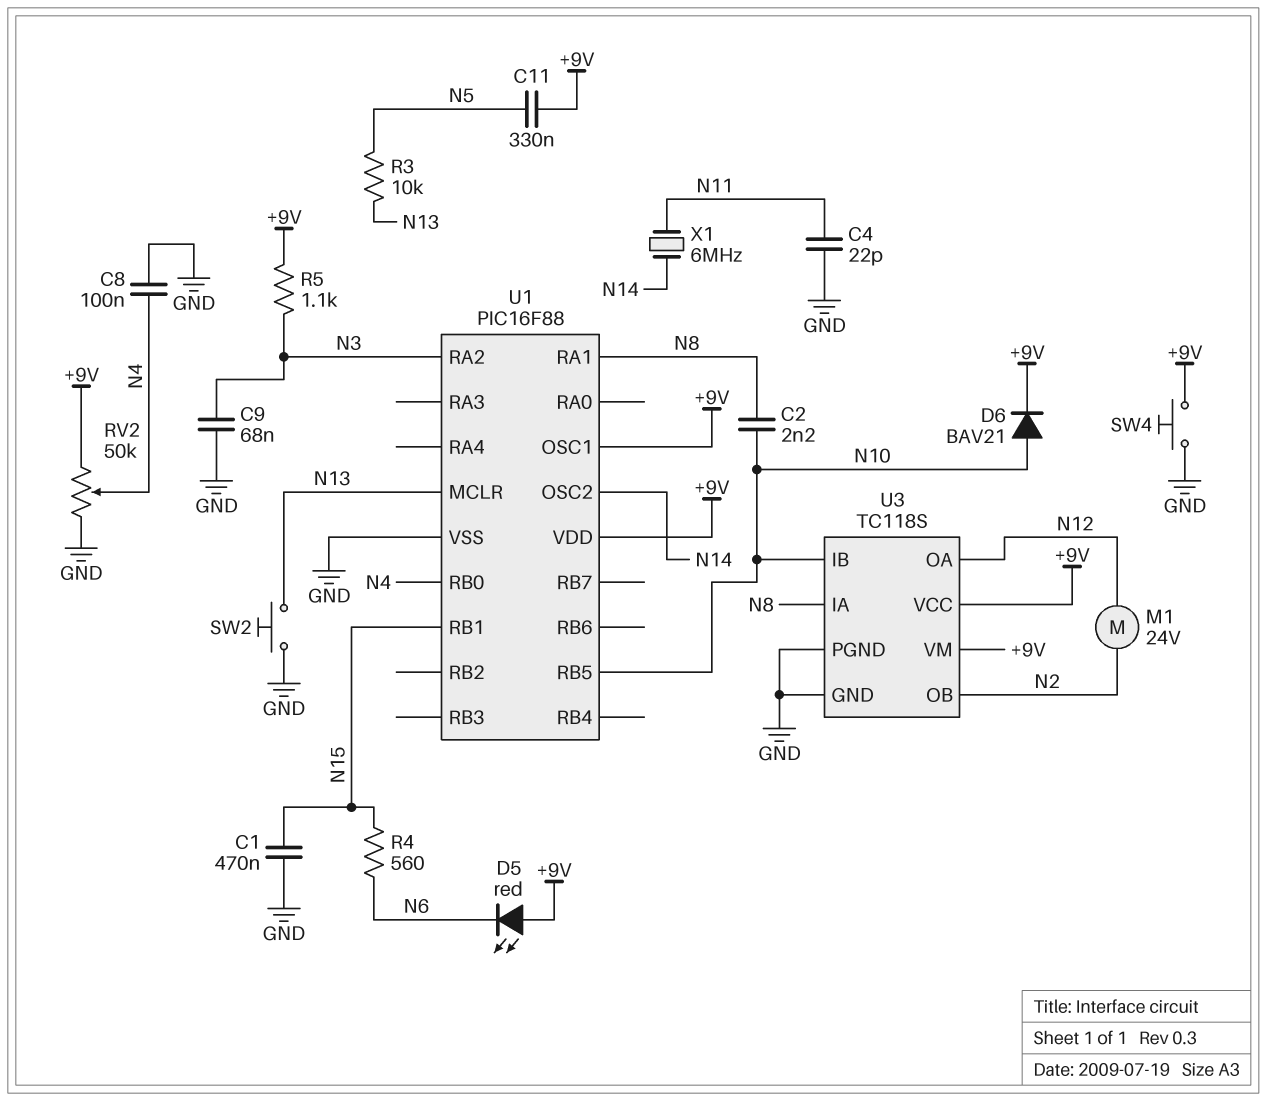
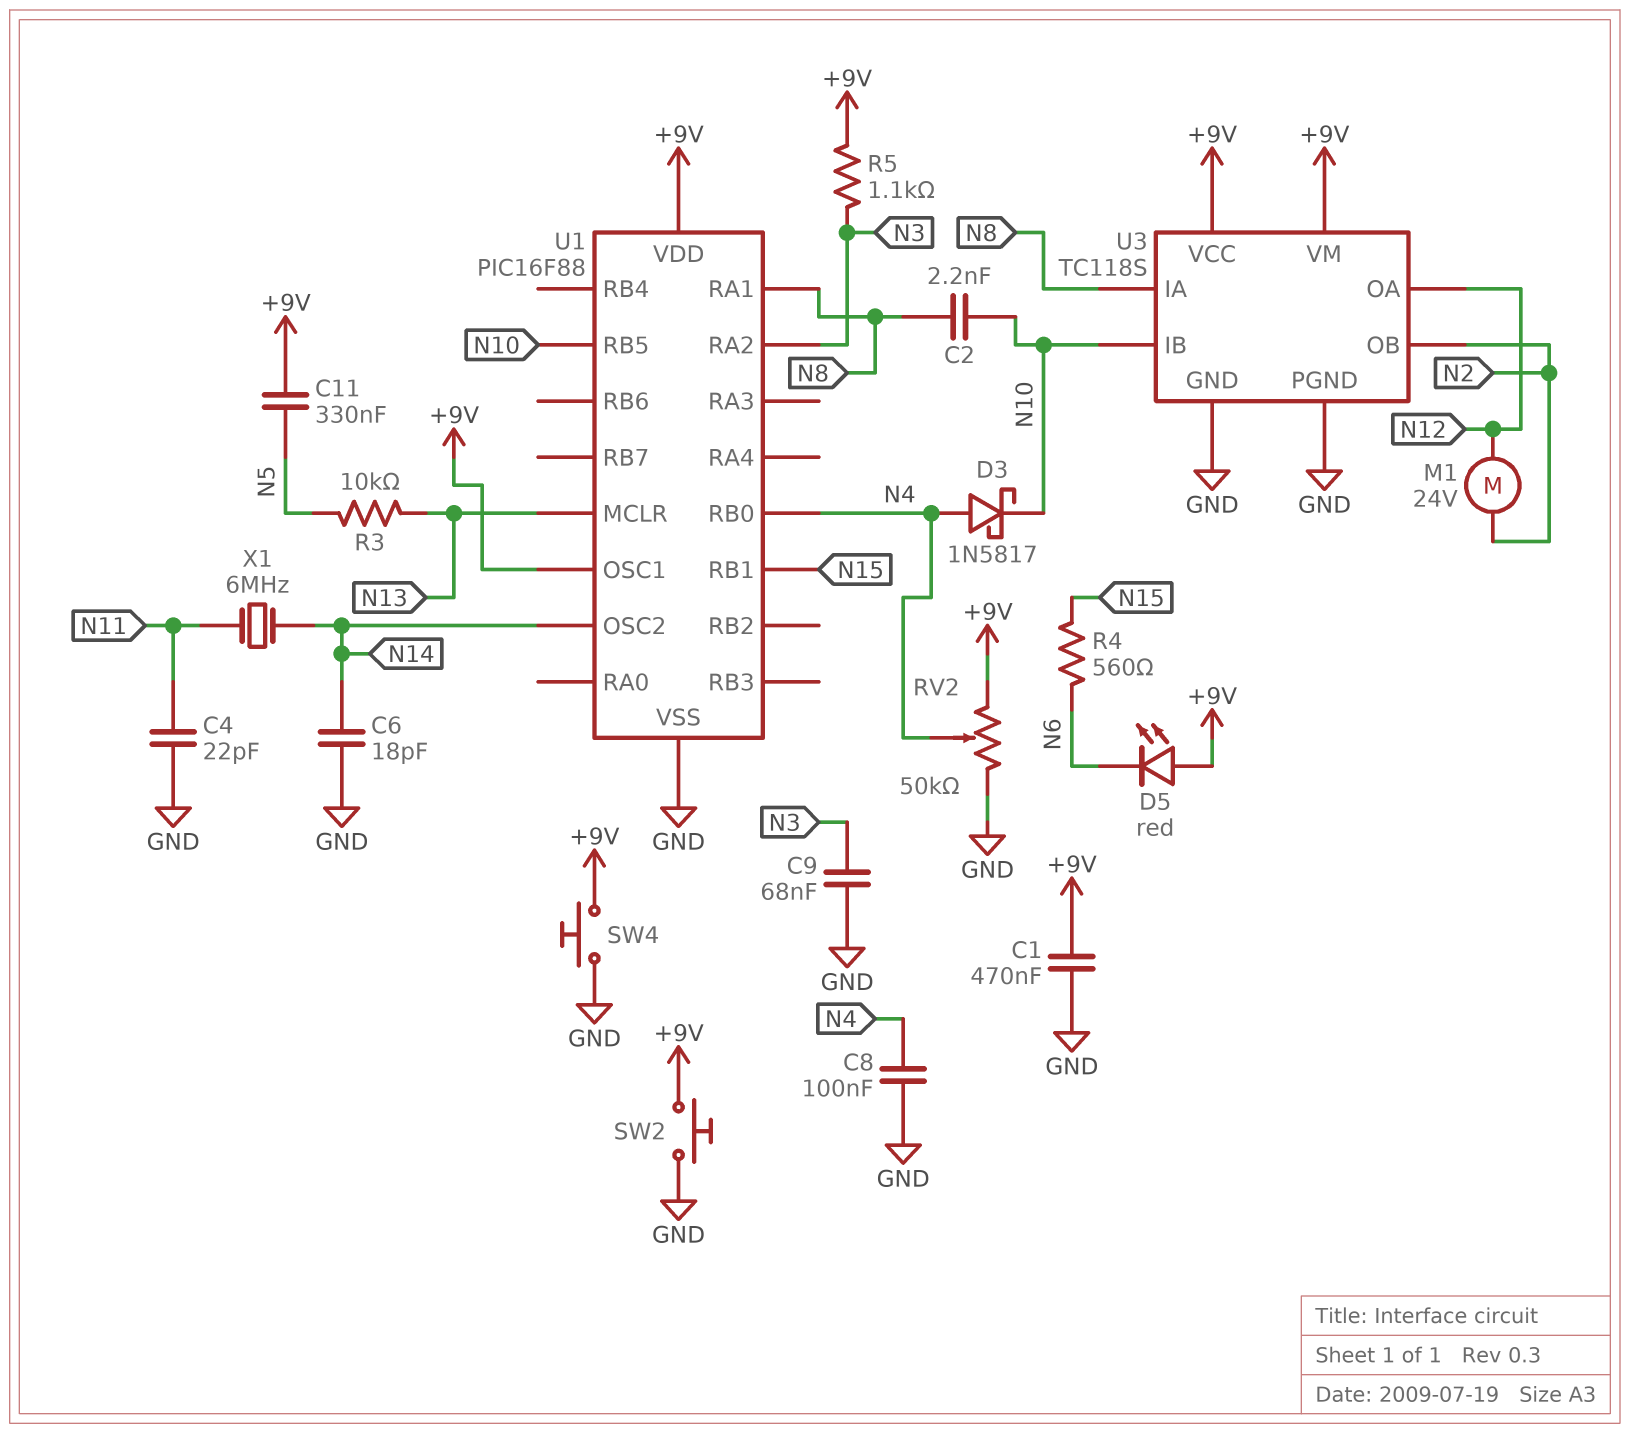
C1: 470nF (GND, N15) -> 470nF (+9V, GND)
C6: none -> 18pF (GND, N14)
D3: none -> schottky 1N5817 (A N4, K N10)
D6: diode BAV21 (A N10, K +9V) -> none
SW2: button (GND, N13) -> button (+9V, GND)

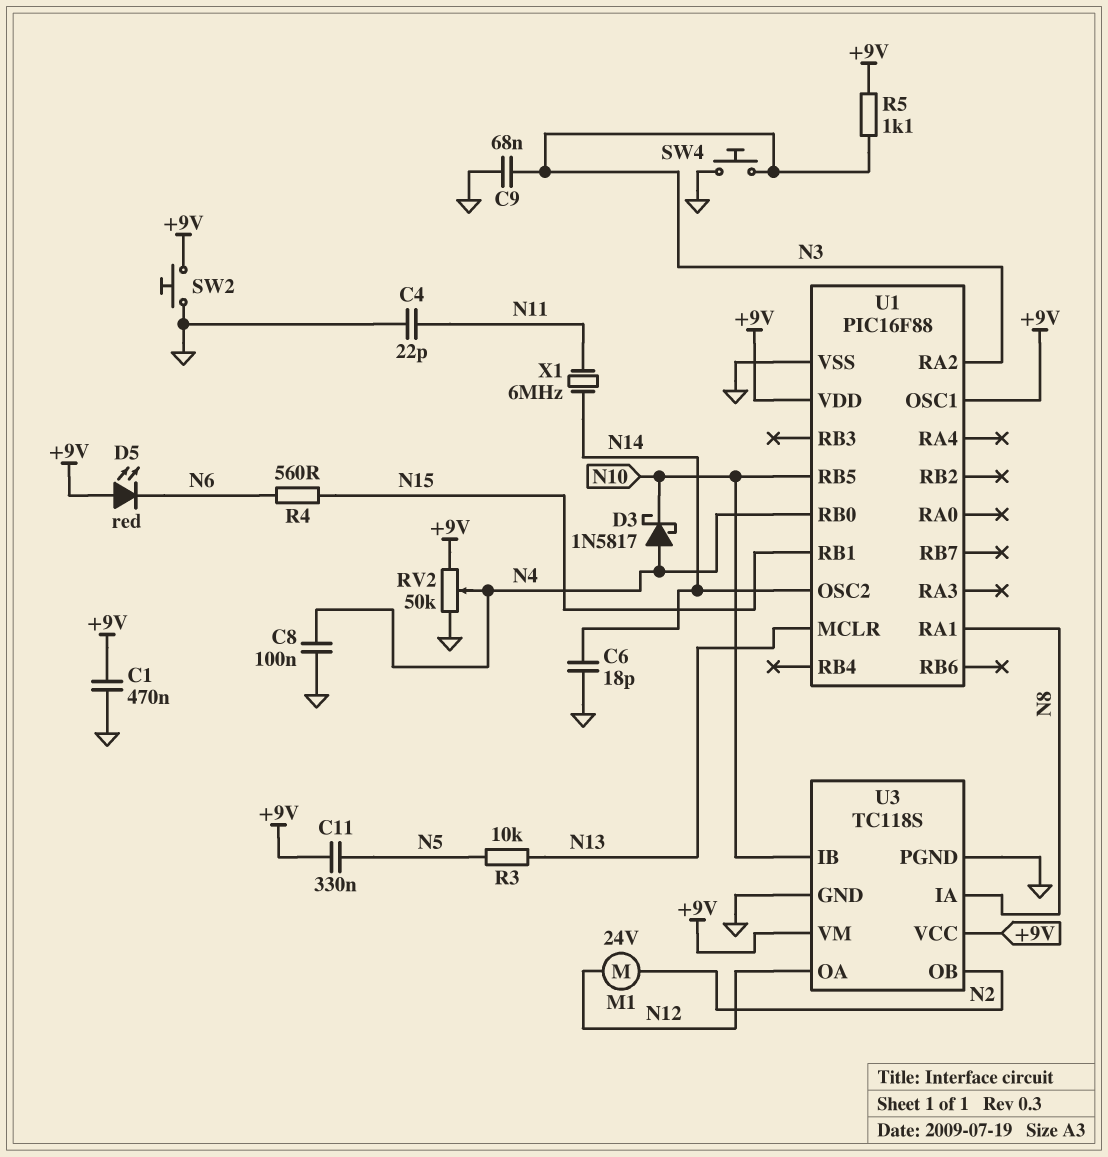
C2: 2.2nF (N8, N10) -> none
SW4: button (+9V, GND) -> button (GND, N3)

